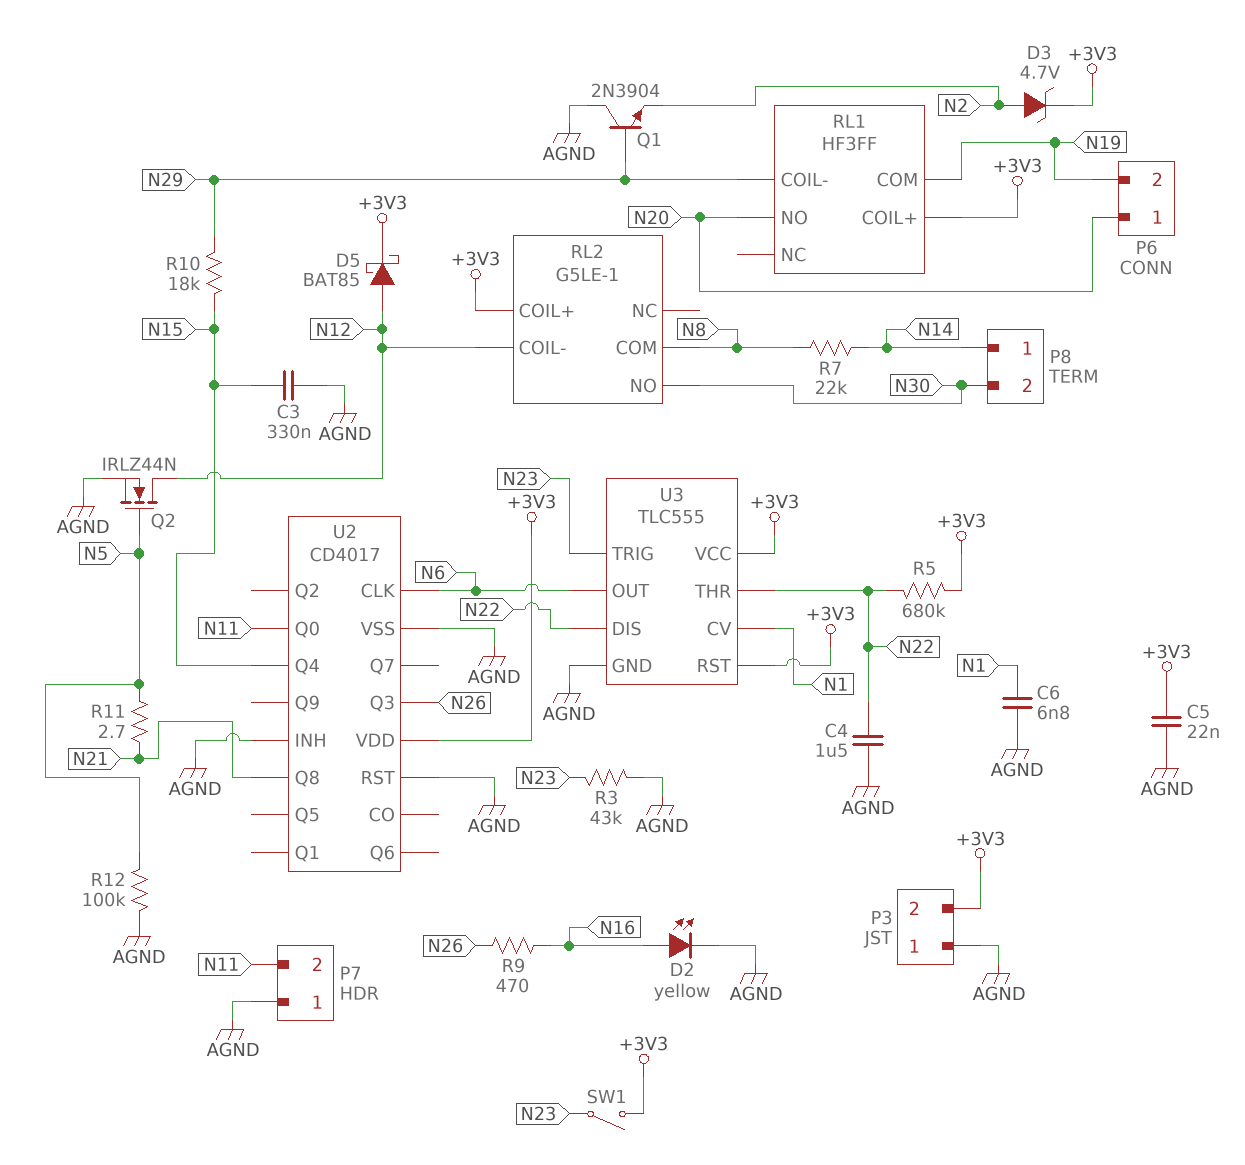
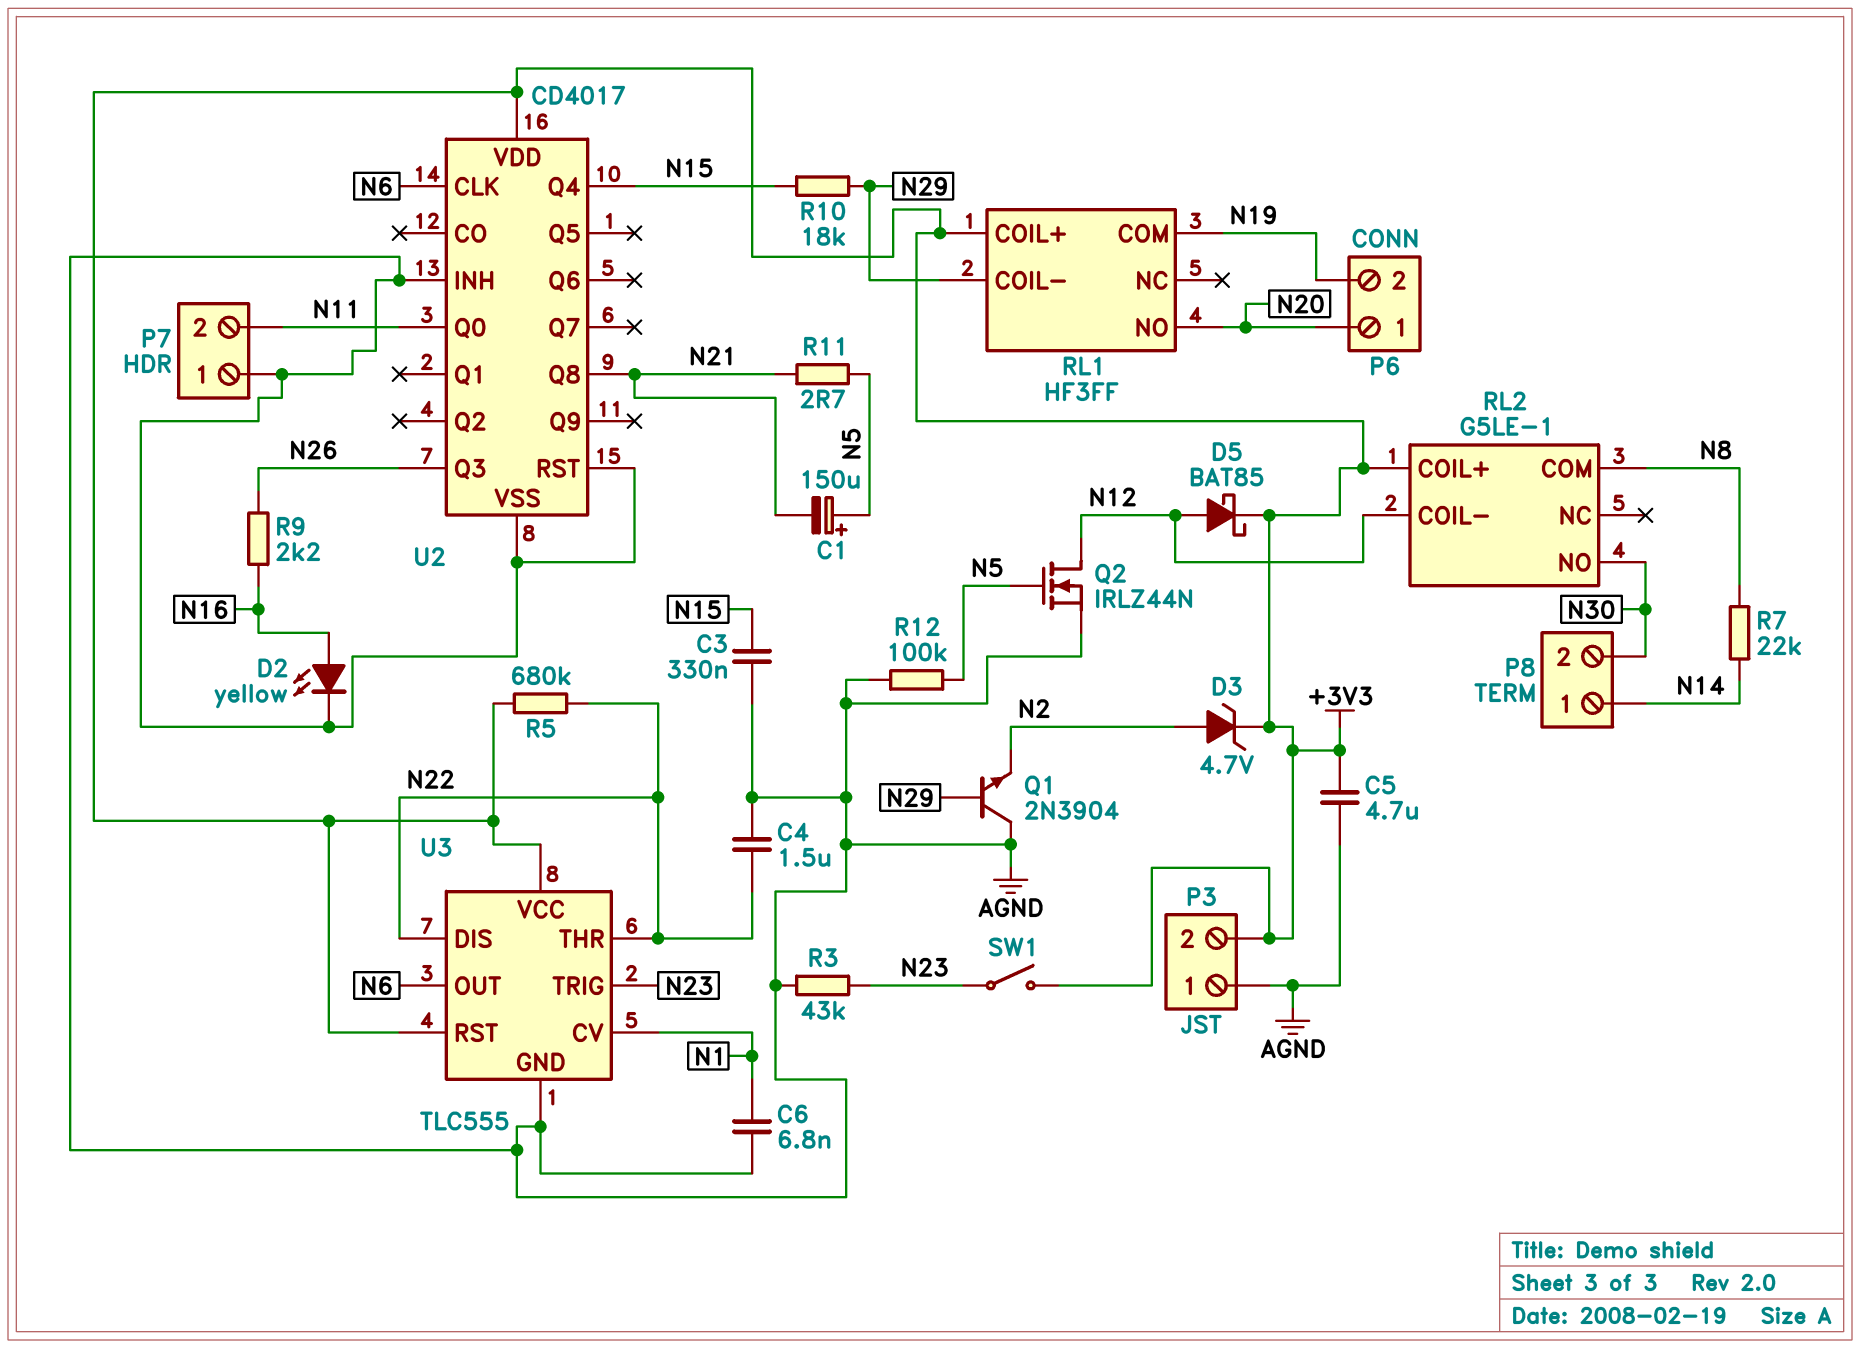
C1: none -> 150uF (plus N5, minus N21)
C5: 22nF (+3V3, AGND) -> 4.7uF (+3V3, AGND)
R9: 470 (N16, N26) -> 2.2k (N16, N26)

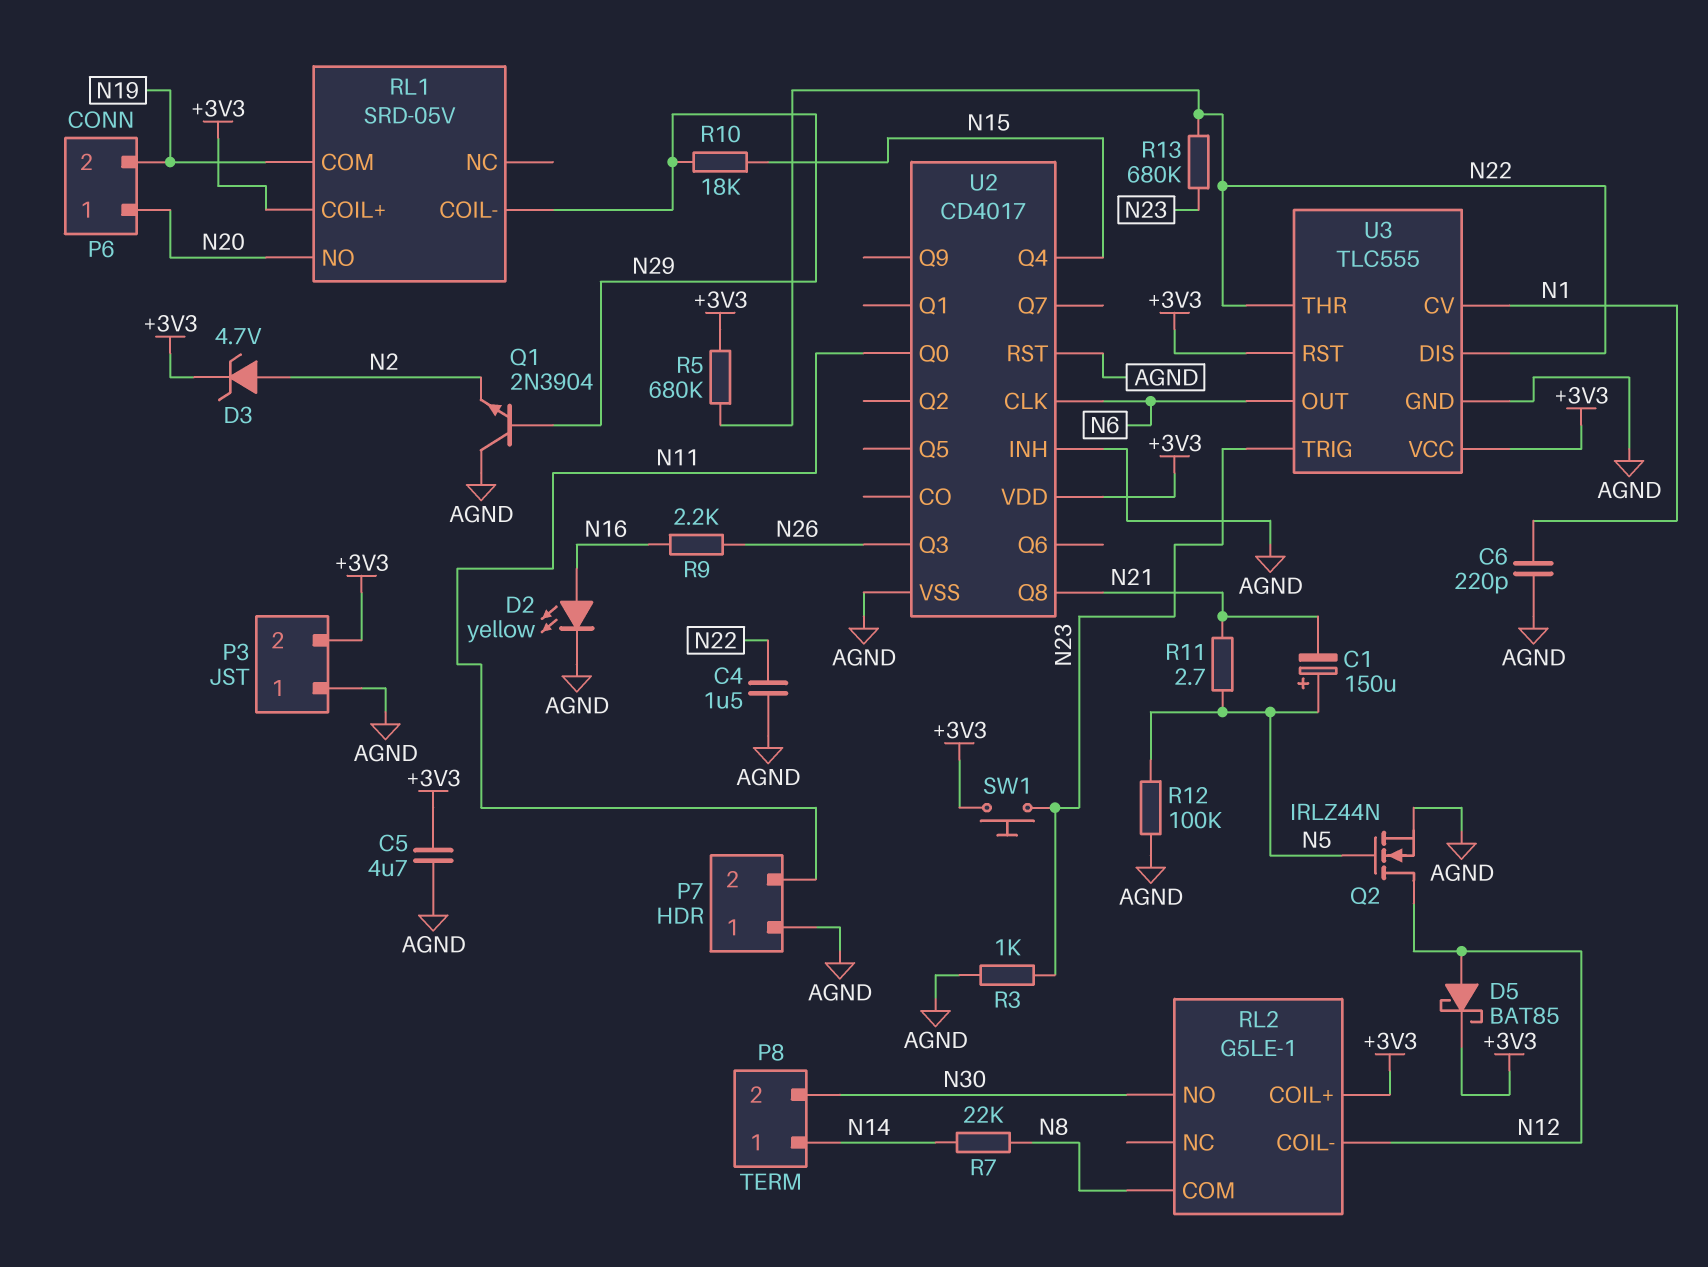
C3: 330nF (AGND, N15) -> none
C6: 6.8nF (AGND, N1) -> 220pF (AGND, N1)
R3: 43k (AGND, N23) -> 1k (AGND, N23)
R13: none -> 680k (N22, N23)
RL1: HF3FF -> SRD-05V
SW1: switch (+3V3, N23) -> button (+3V3, N23)

